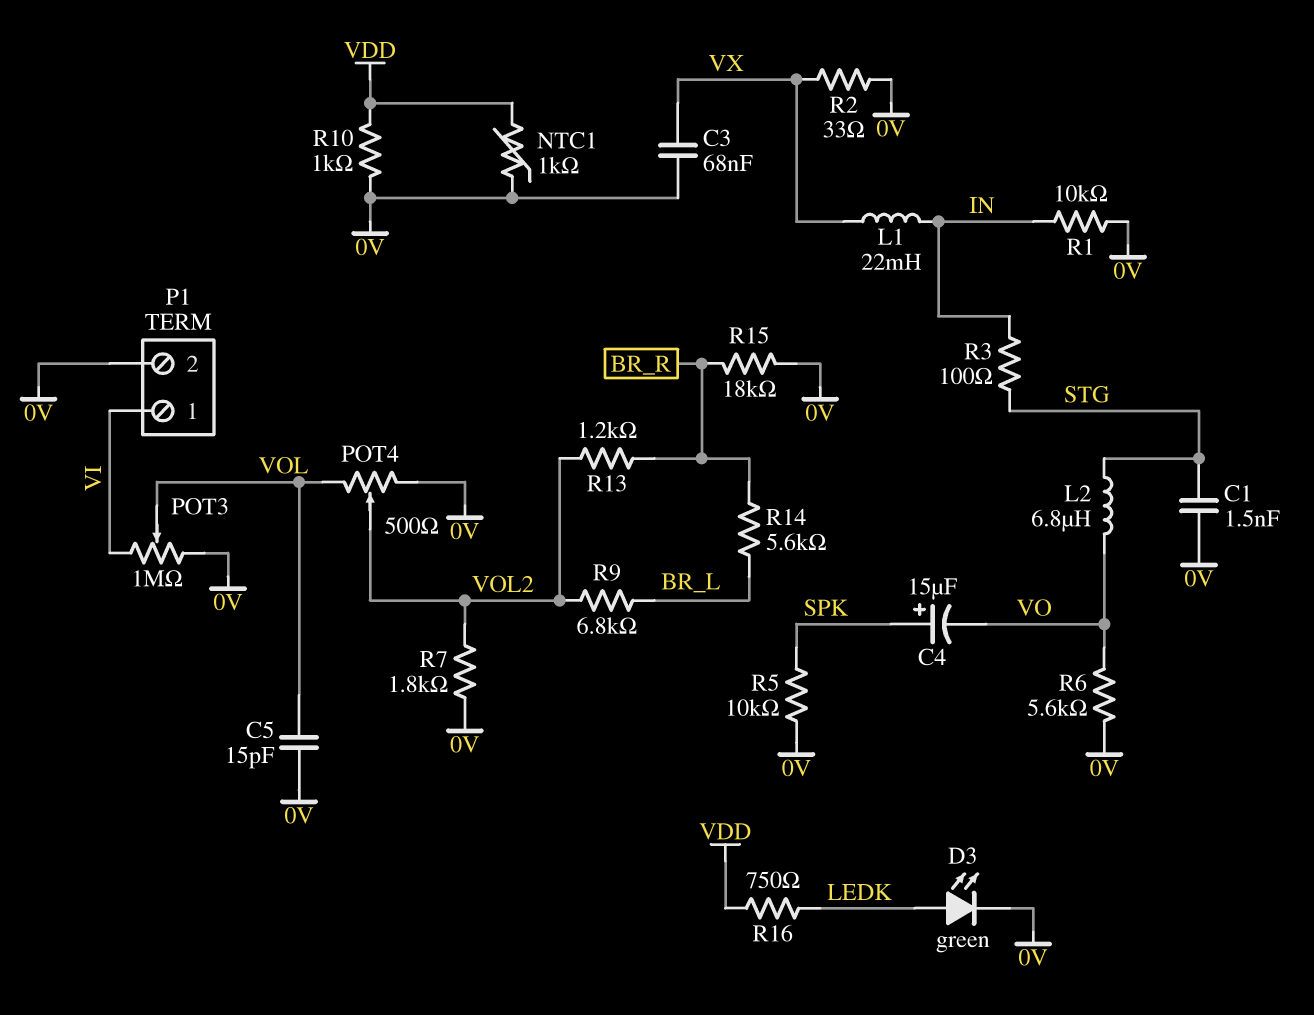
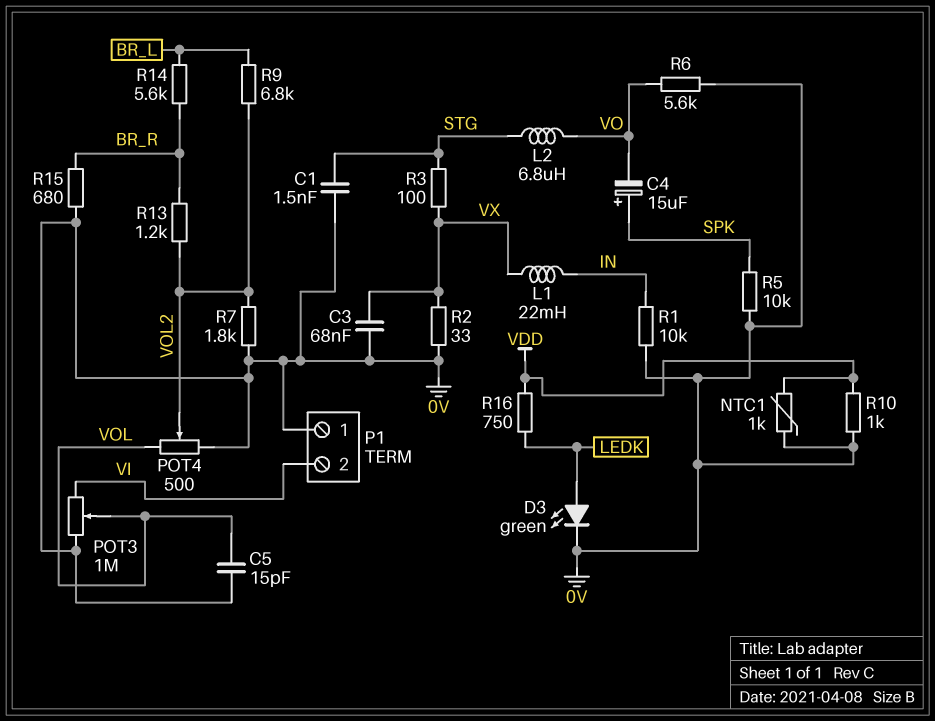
P1 pin 1: VI -> 0V
P1 pin 2: 0V -> VI
R3: 100 (IN, STG) -> 100 (STG, VX)
R15: 18k (0V, BR_R) -> 680 (0V, BR_R)

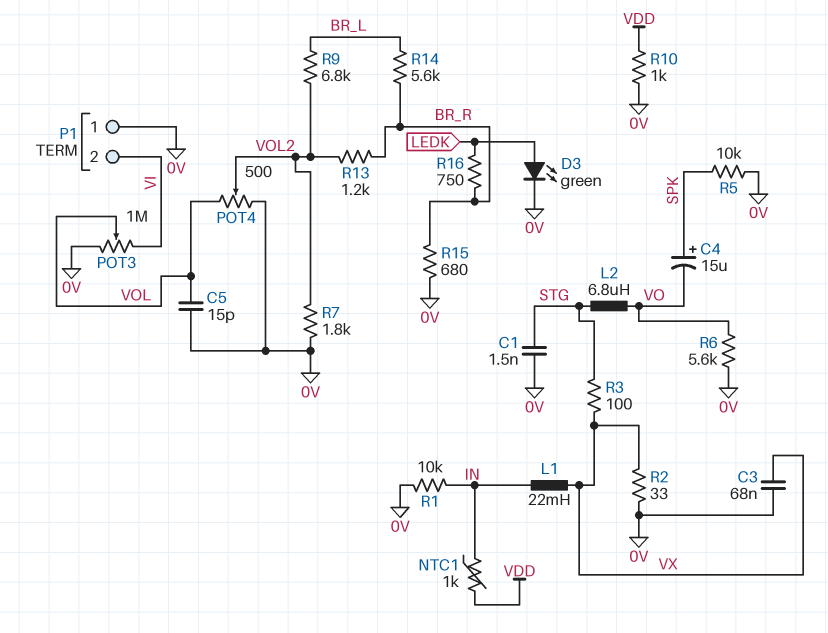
NTC1: 1k (0V, VDD) -> 1k (IN, VDD)
R16: 750 (LEDK, VDD) -> 750 (BR_R, LEDK)

